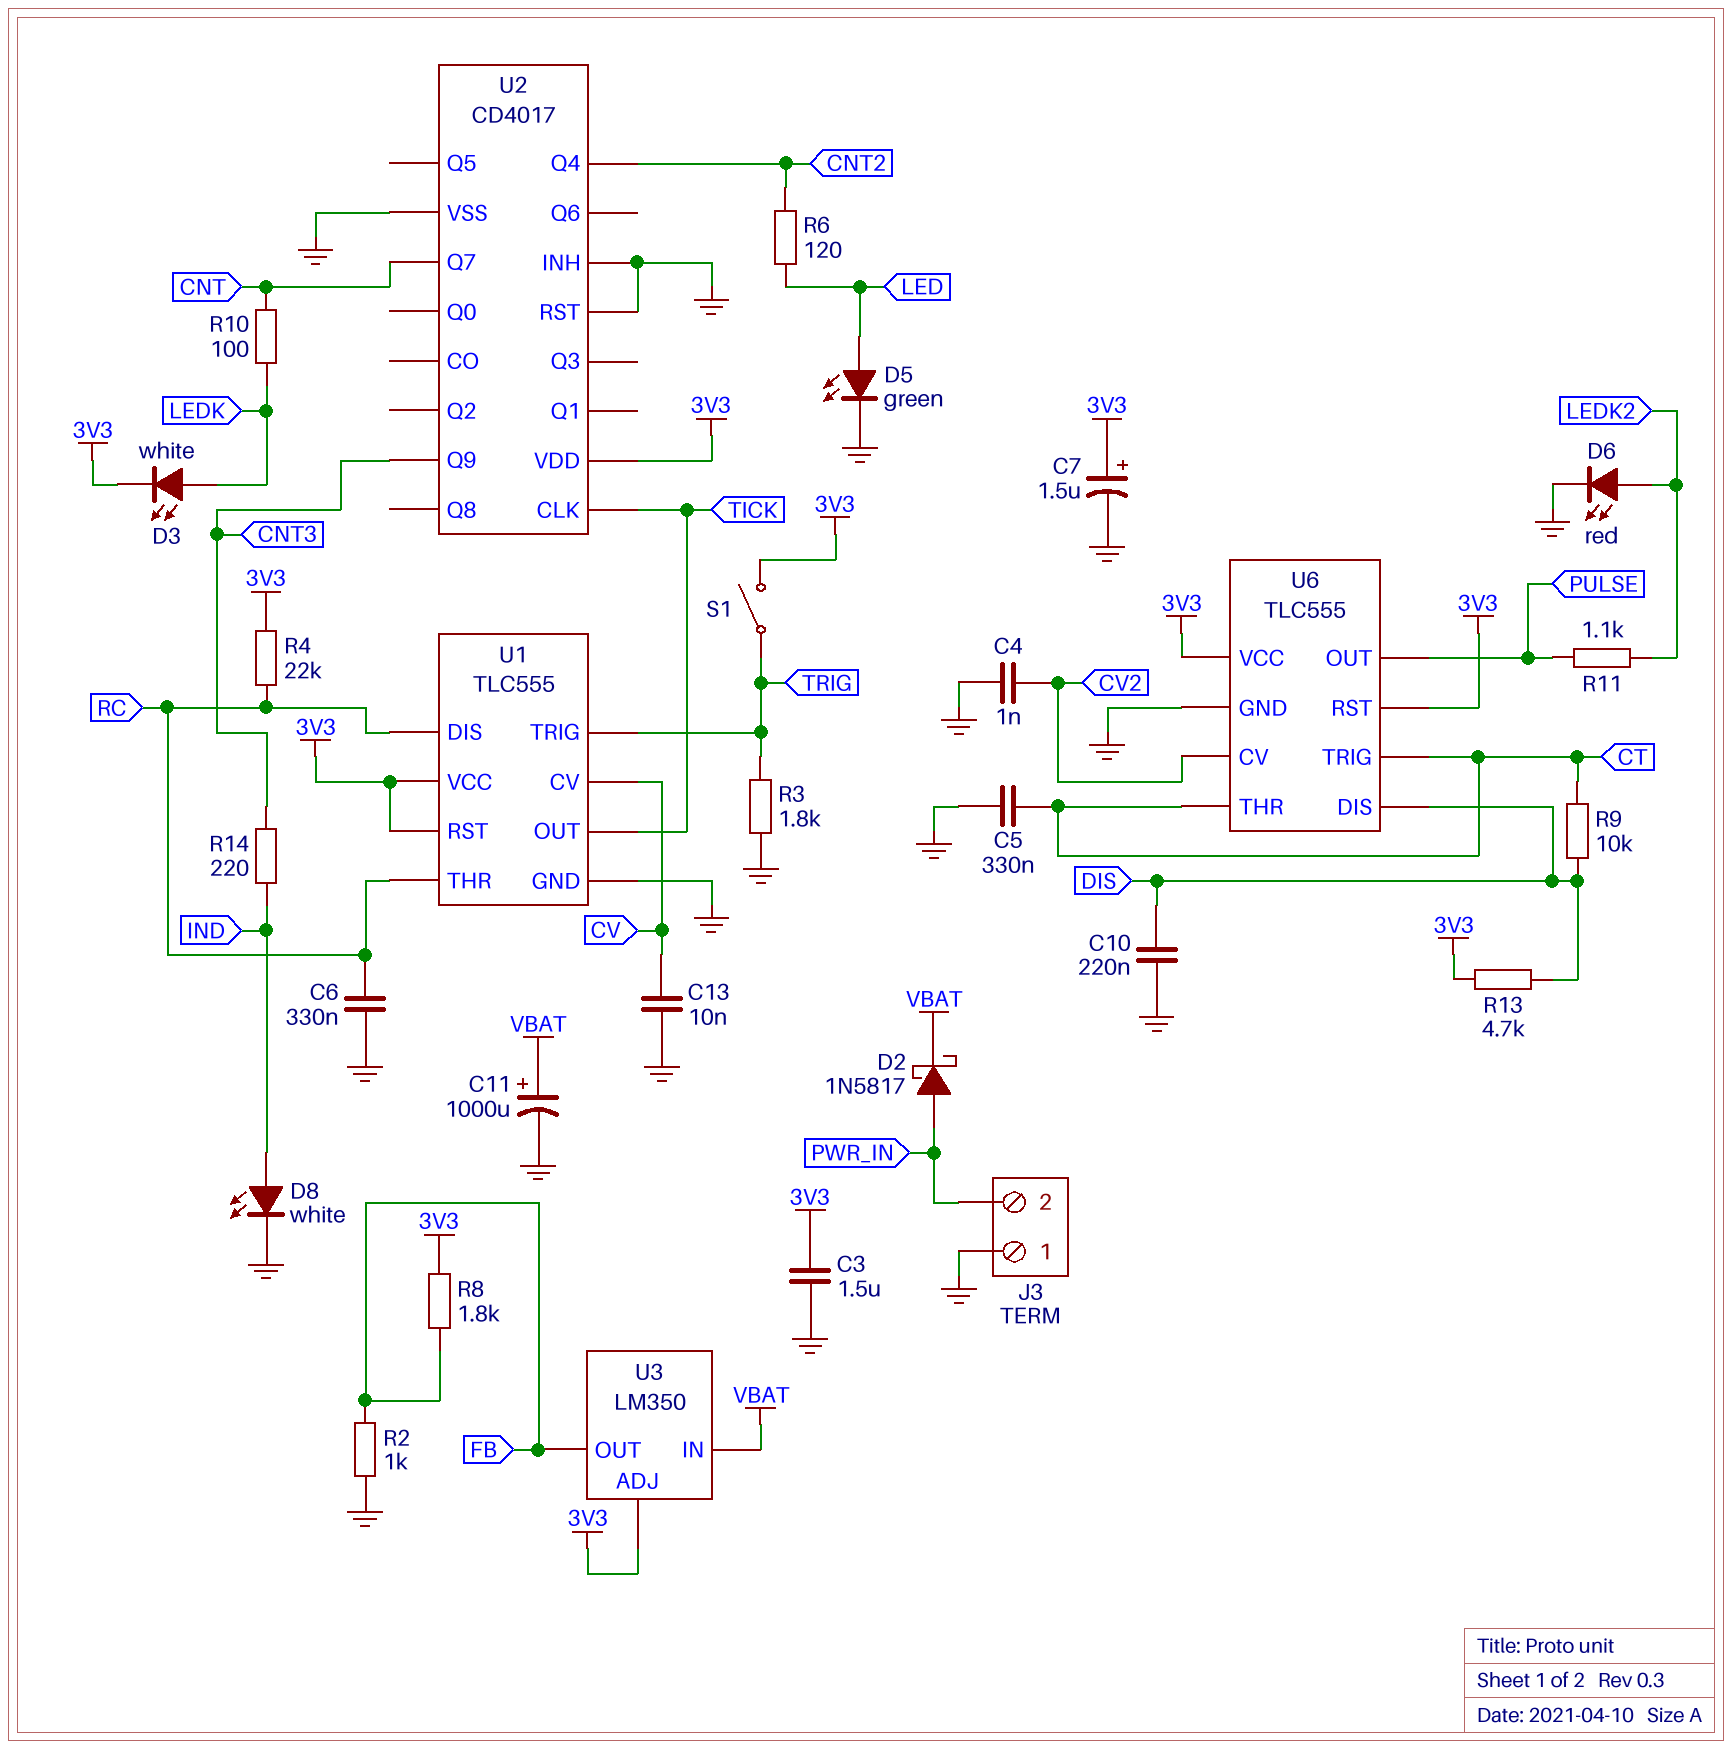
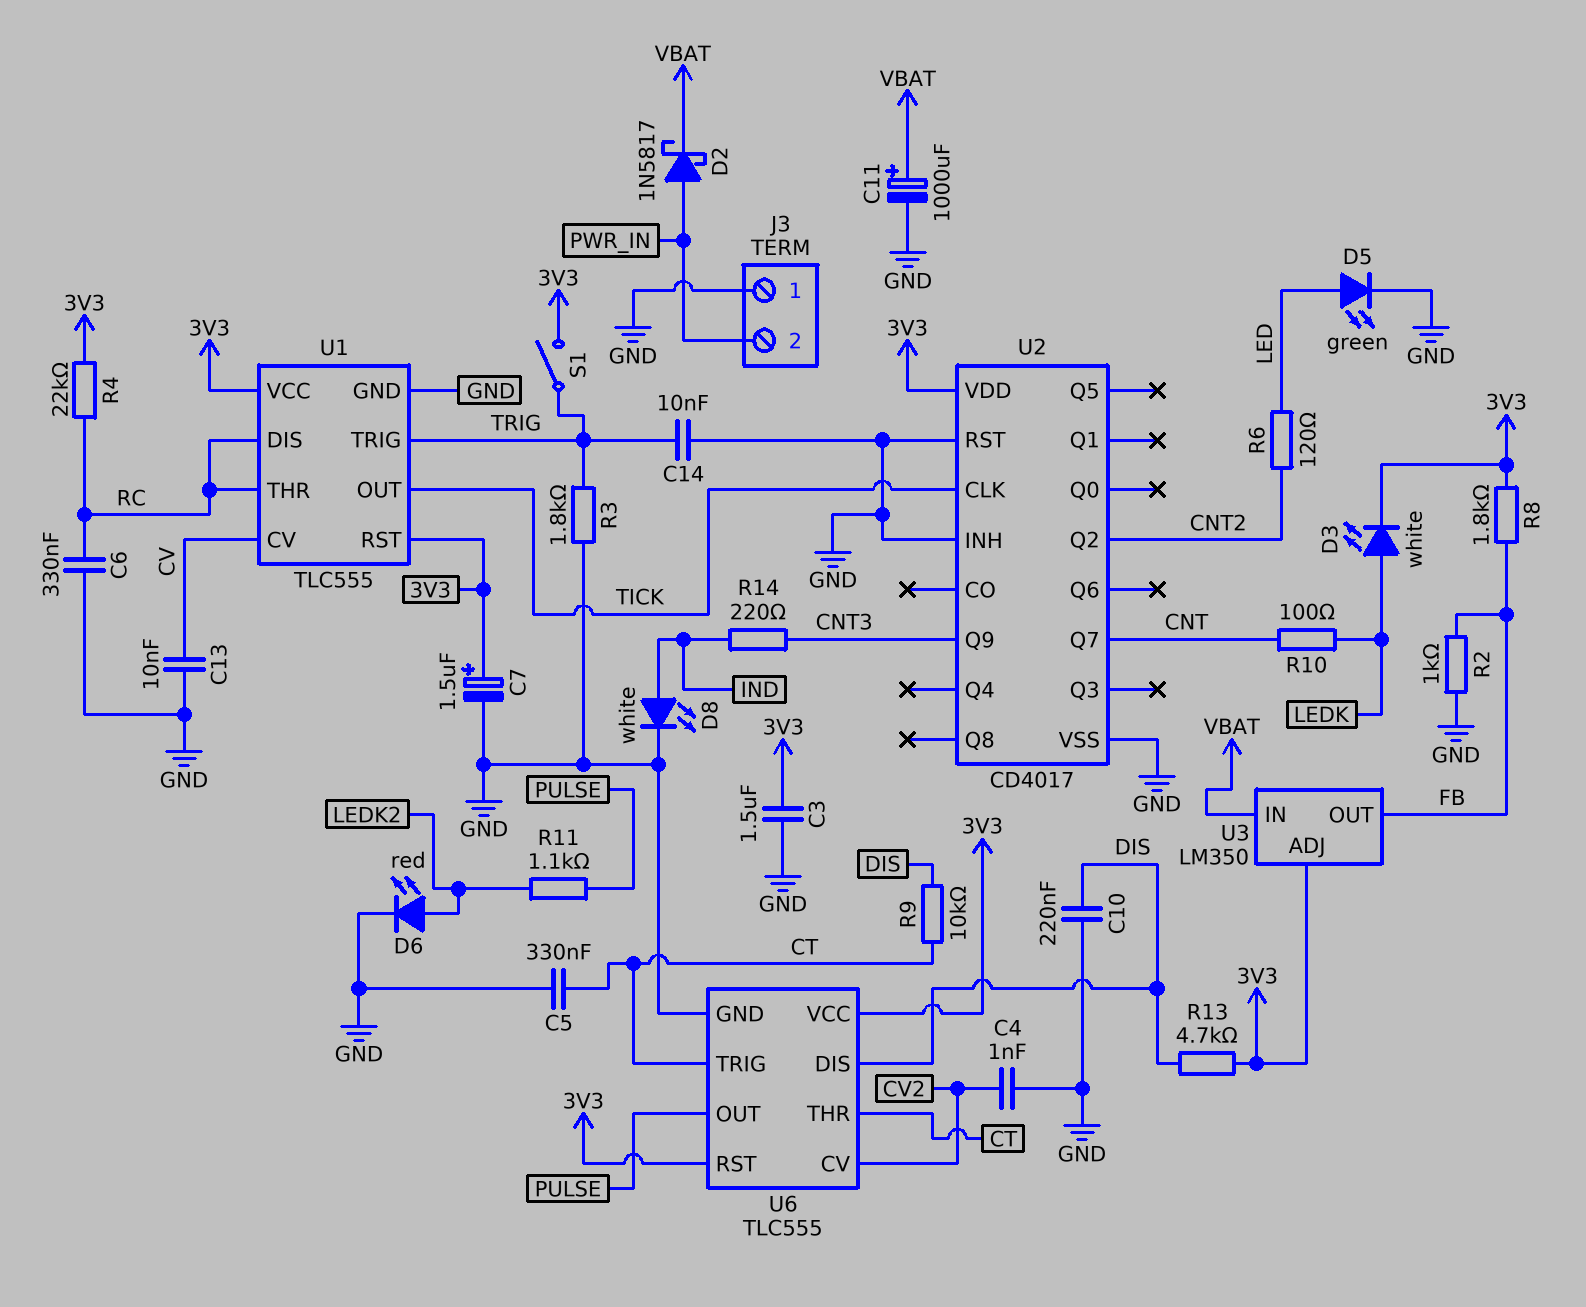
C14: none -> 10nF (GND, TRIG)
U2 pin Q2: none -> CNT2
U2 pin Q4: CNT2 -> none

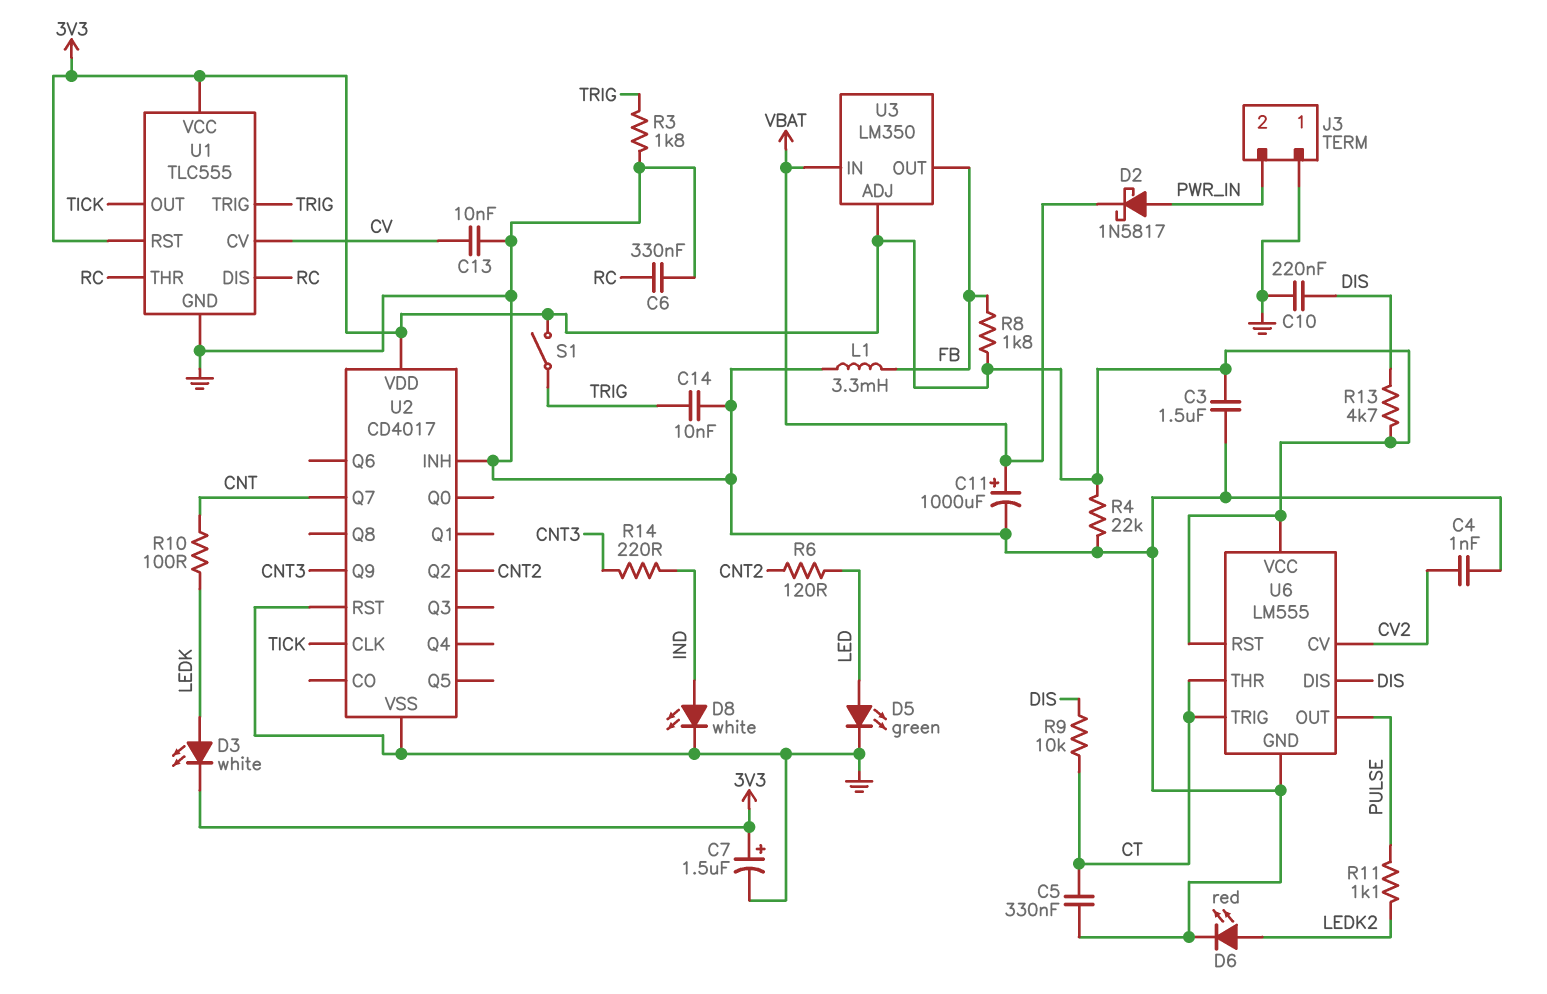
L1: none -> 3.3mH (FB, GND)
R2: 1k (FB, GND) -> none
R4: 22k (3V3, RC) -> 22k (3V3, GND)
U6: TLC555 -> LM555

